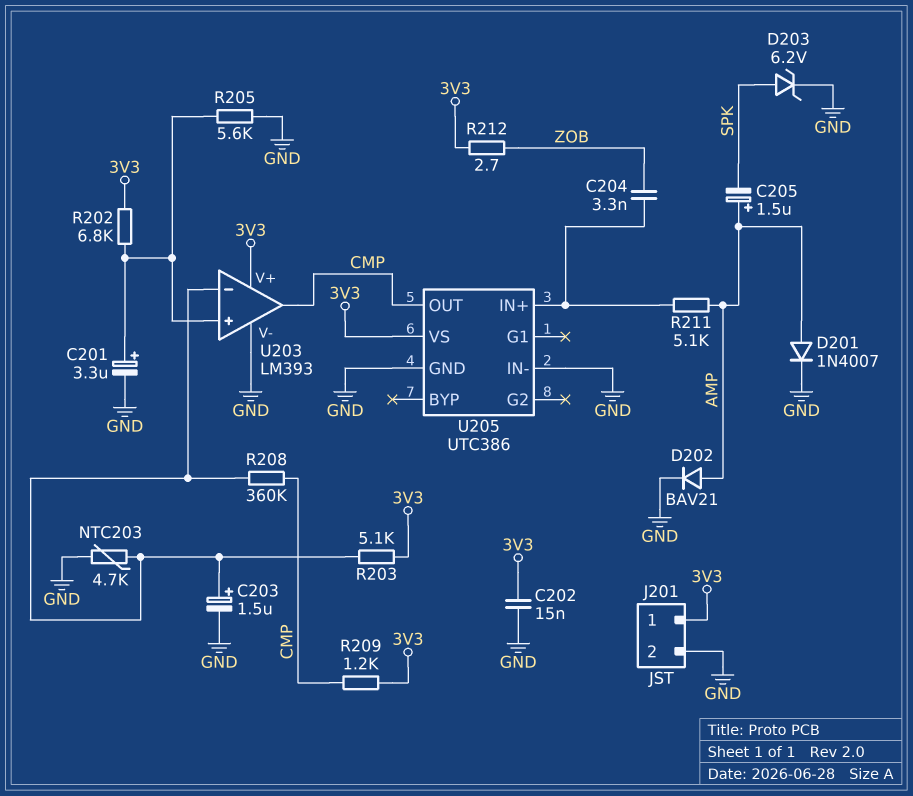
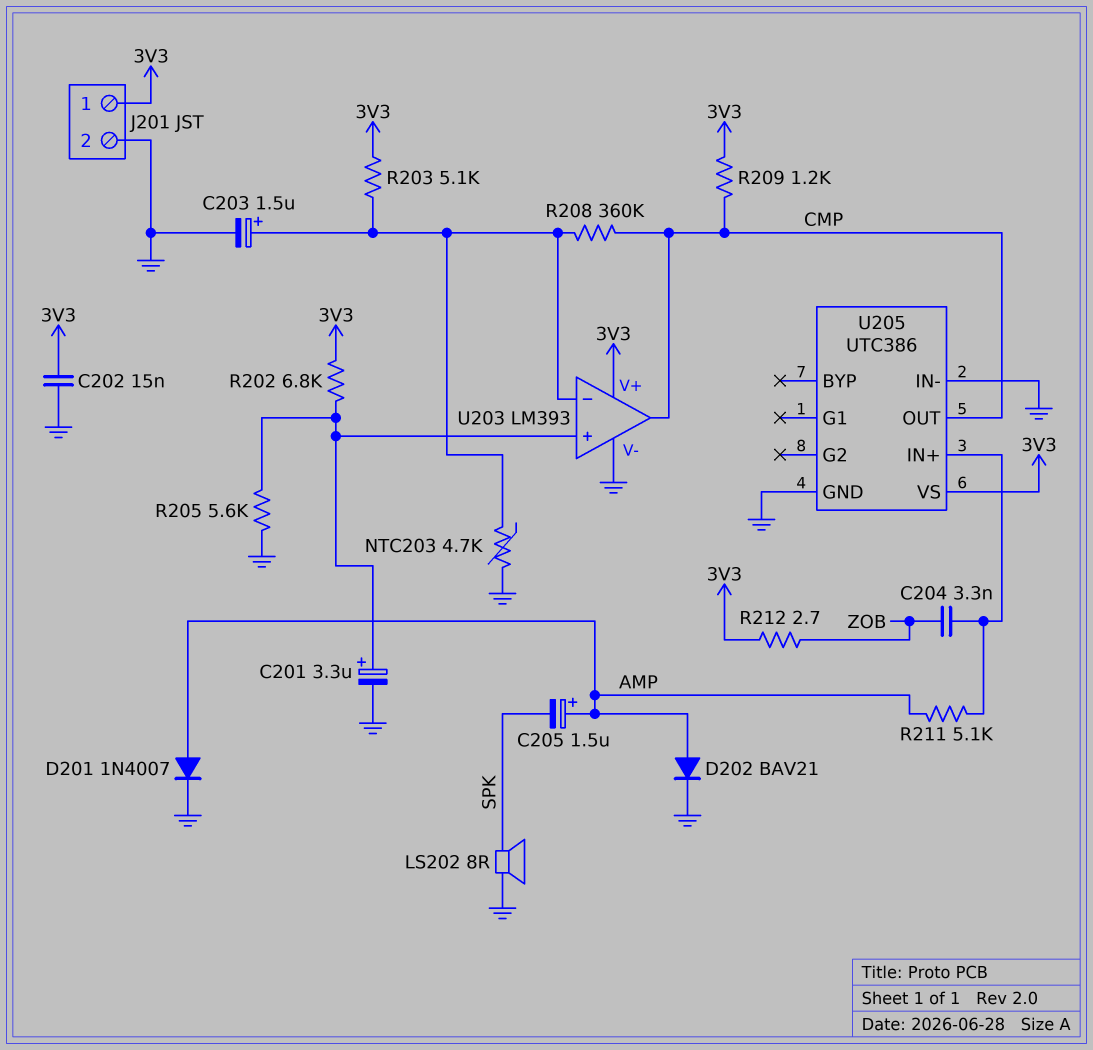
D203: zener 6.2V (A SPK, K GND) -> none
LS202: none -> speaker 8R (GND, SPK)

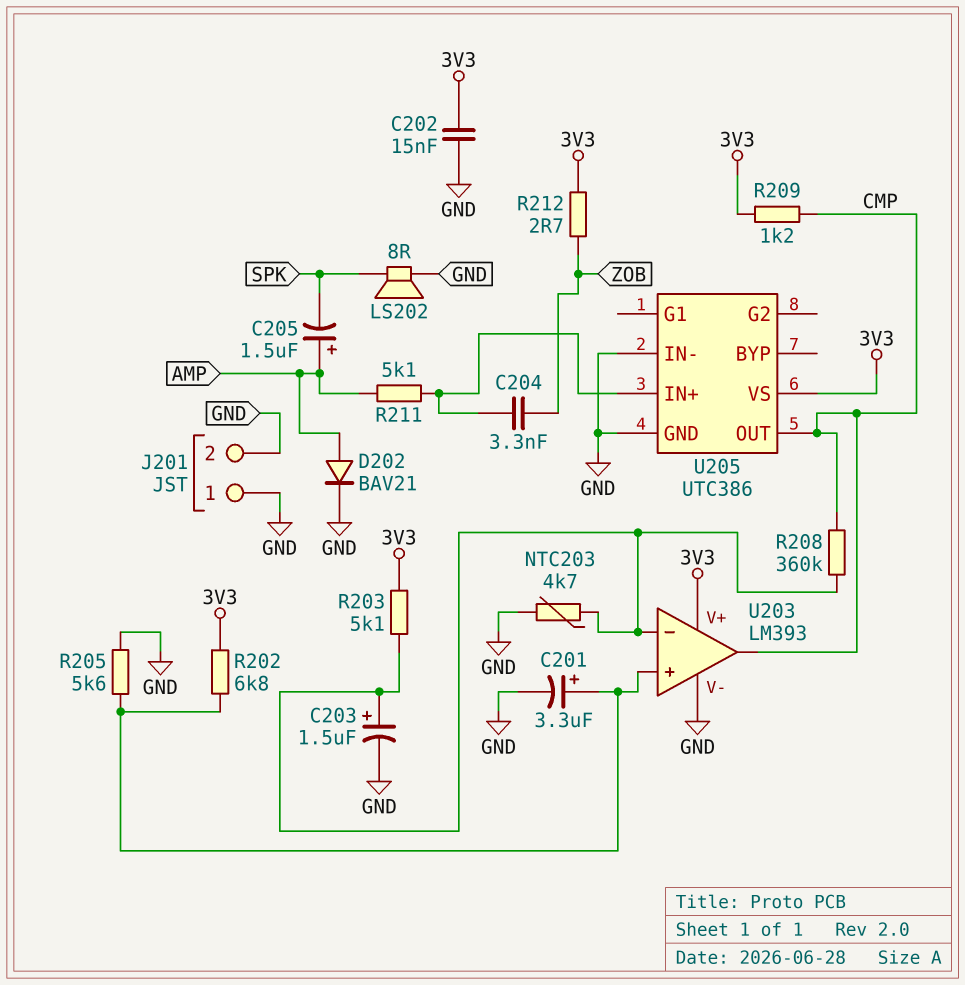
D201: diode 1N4007 (A AMP, K GND) -> none
J201 pin 1: 3V3 -> GND

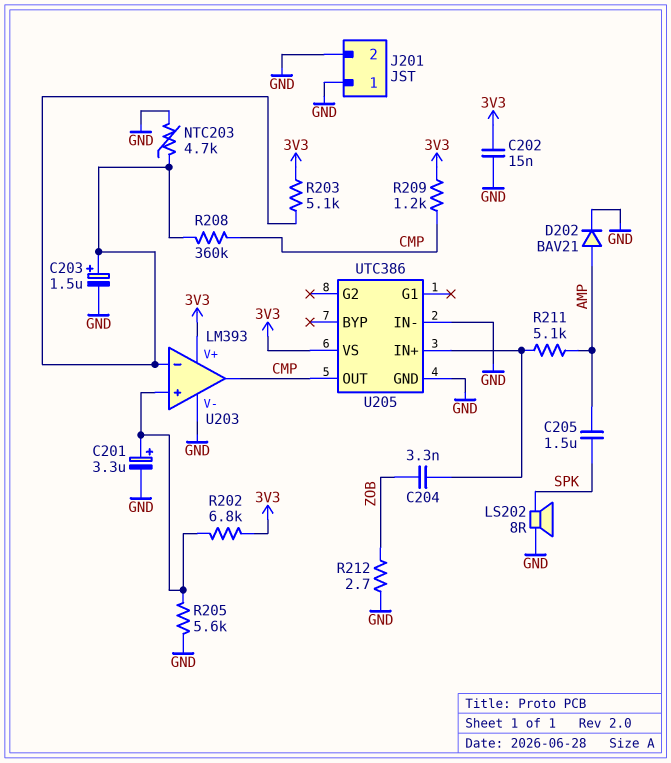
C205: 1.5uF (plus AMP, minus SPK) -> 1.5uF (AMP, SPK)
R212: 2.7 (3V3, ZOB) -> 2.7 (GND, ZOB)

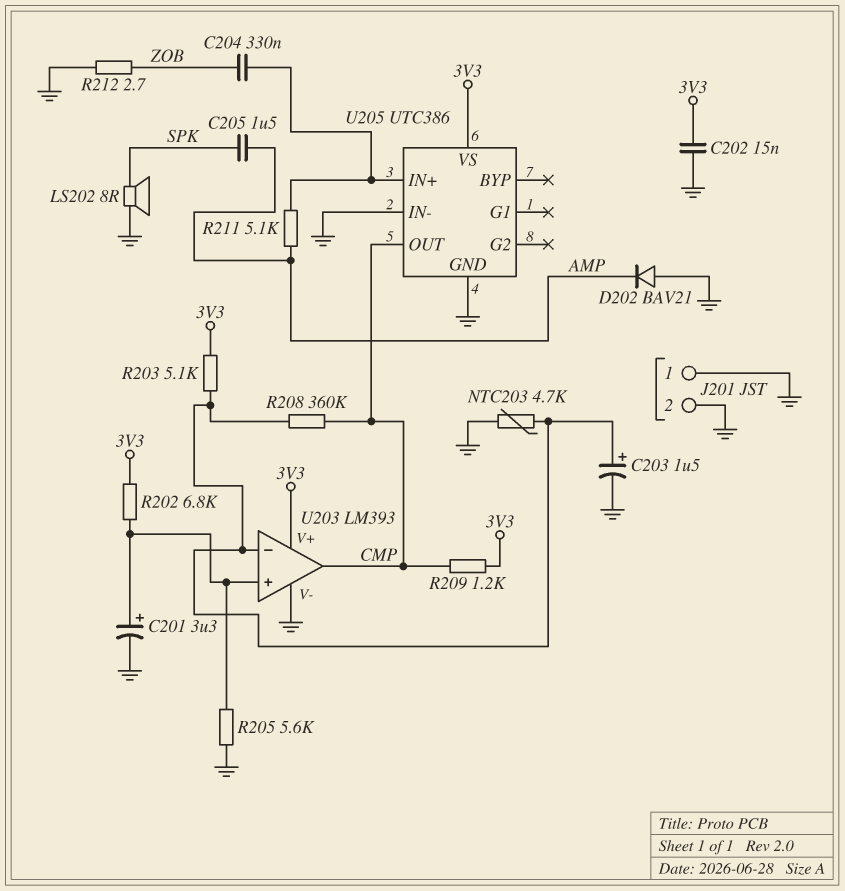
C204: 3.3nF (U205/IN+, ZOB) -> 330nF (U205/IN+, ZOB)
D202: diode BAV21 (A AMP, K GND) -> diode BAV21 (A GND, K AMP)

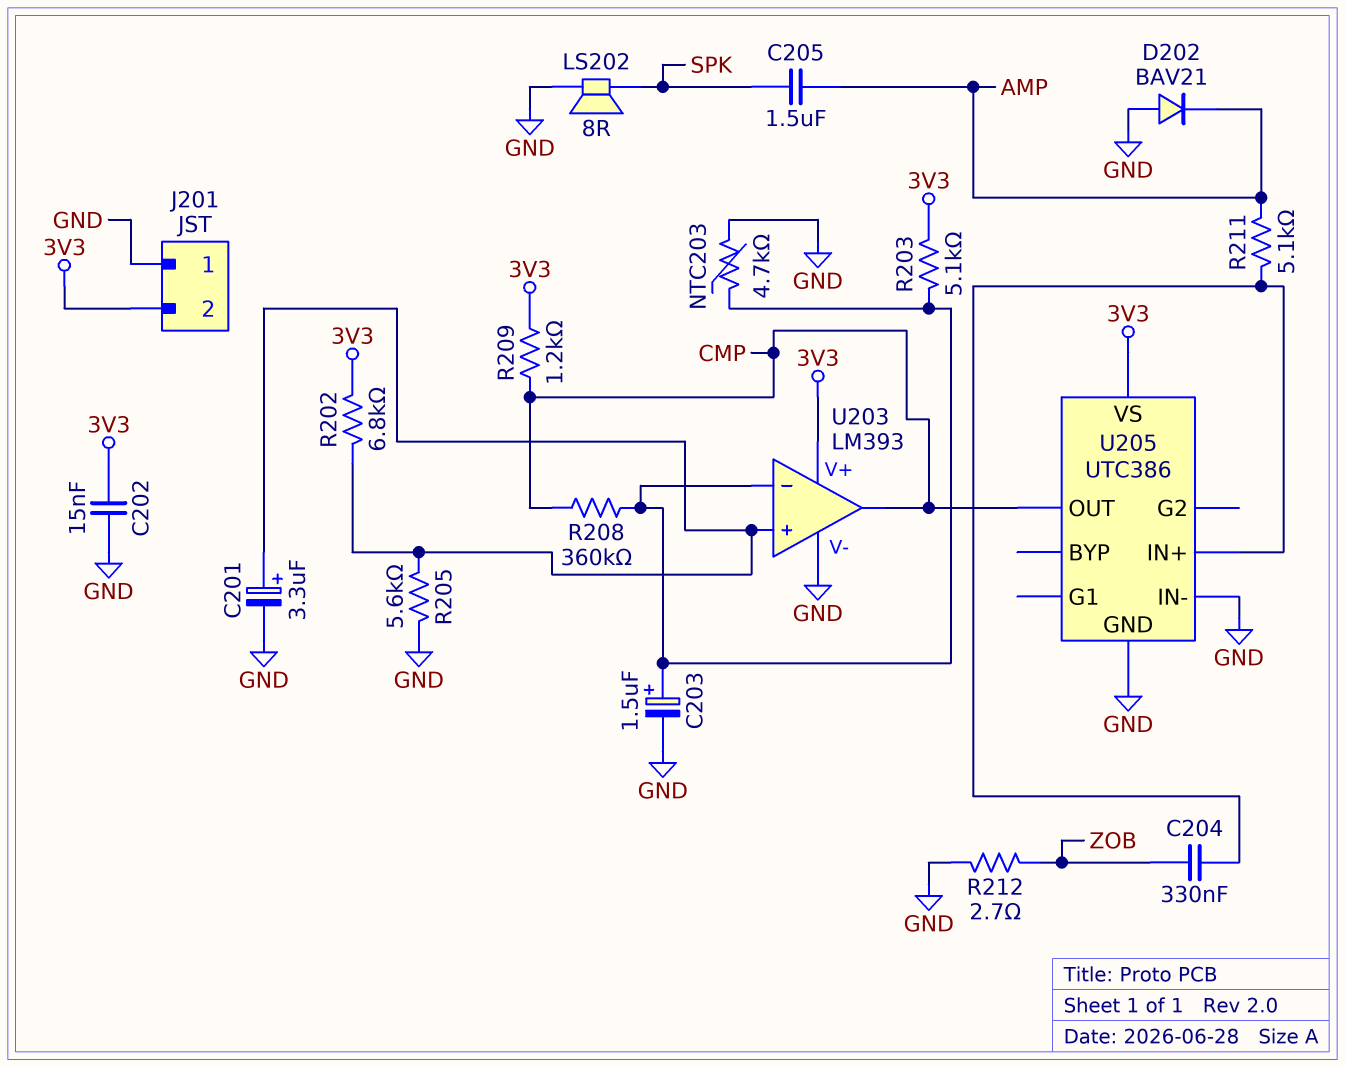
J201 pin 2: GND -> 3V3

